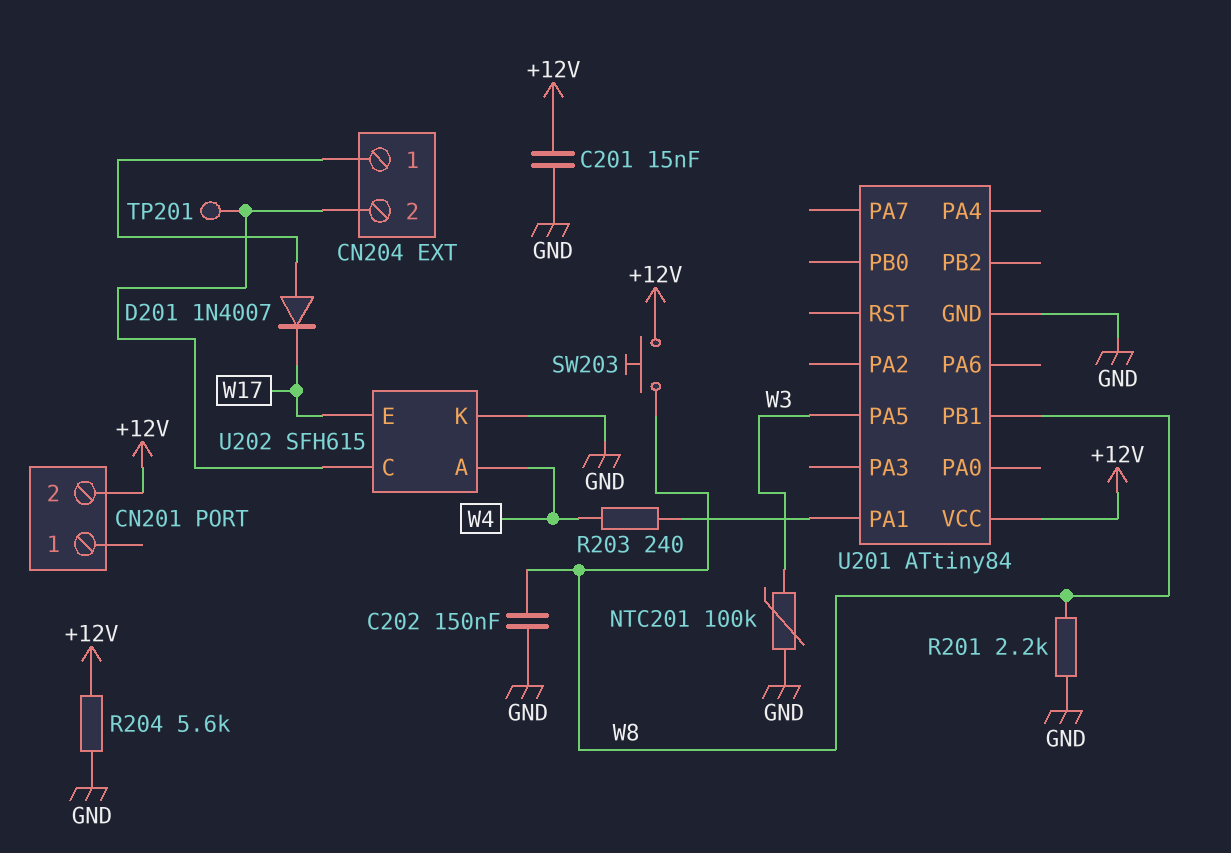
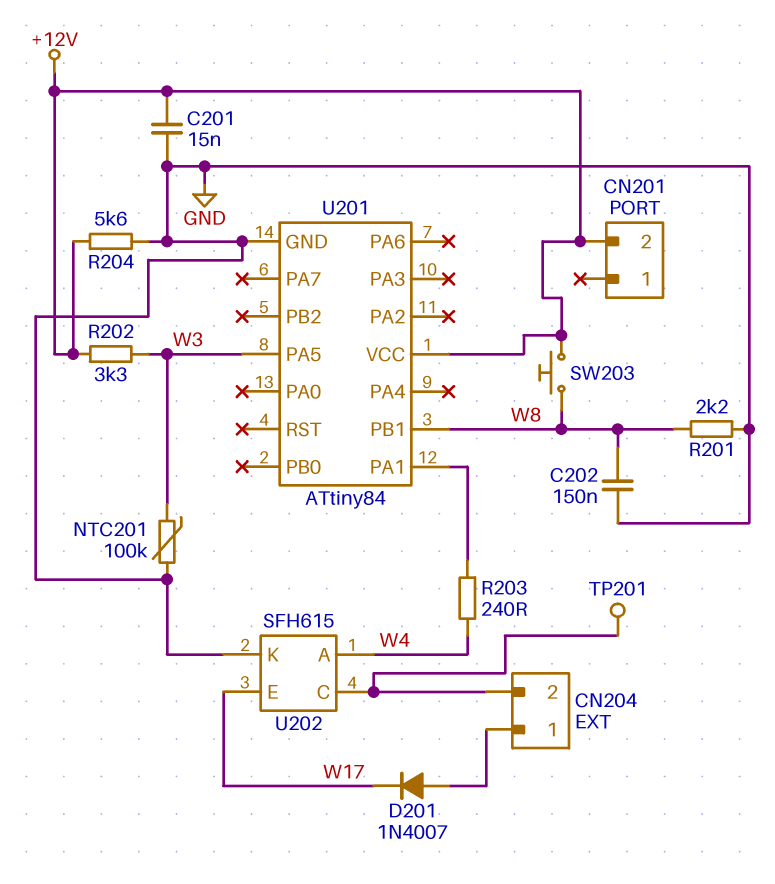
R202: none -> 3.3k (+12V, W3)

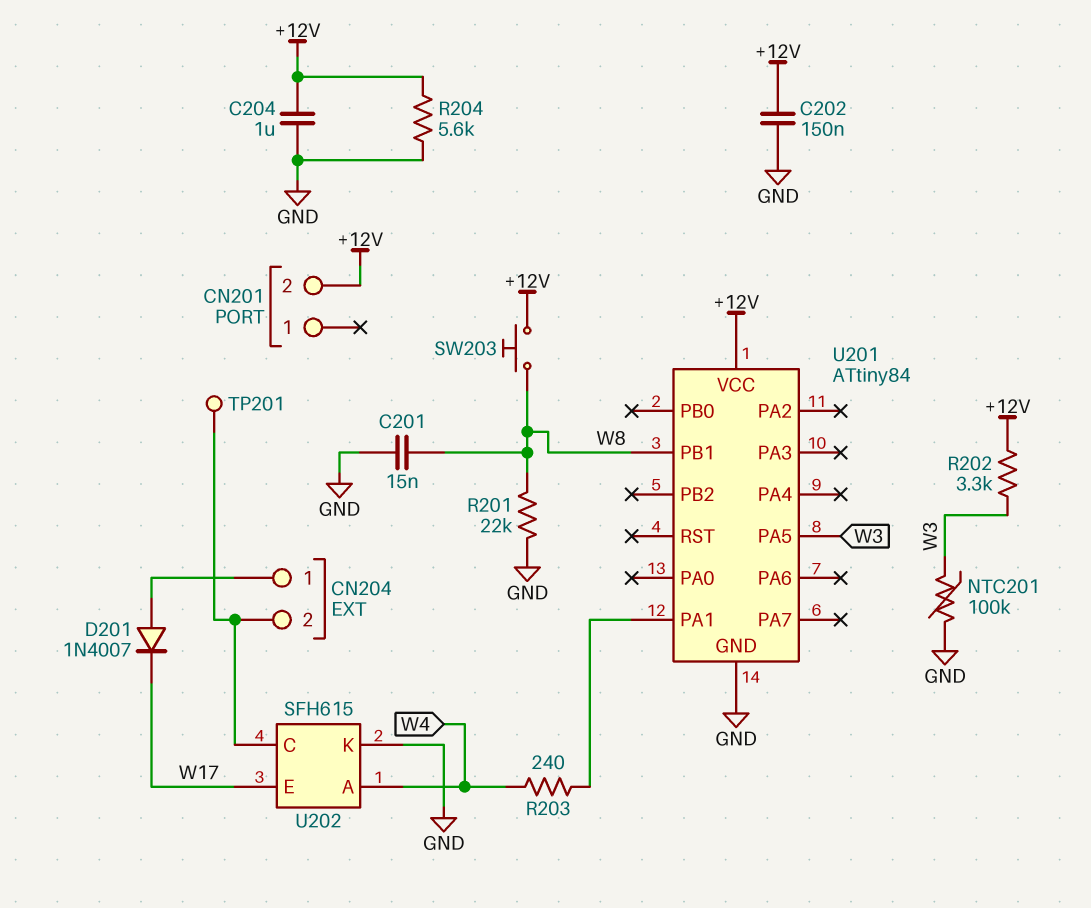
C201: 15nF (+12V, GND) -> 15nF (GND, W8)
C202: 150nF (GND, W8) -> 150nF (+12V, GND)
C204: none -> 1uF (+12V, GND)
R201: 2.2k (GND, W8) -> 22k (GND, W8)

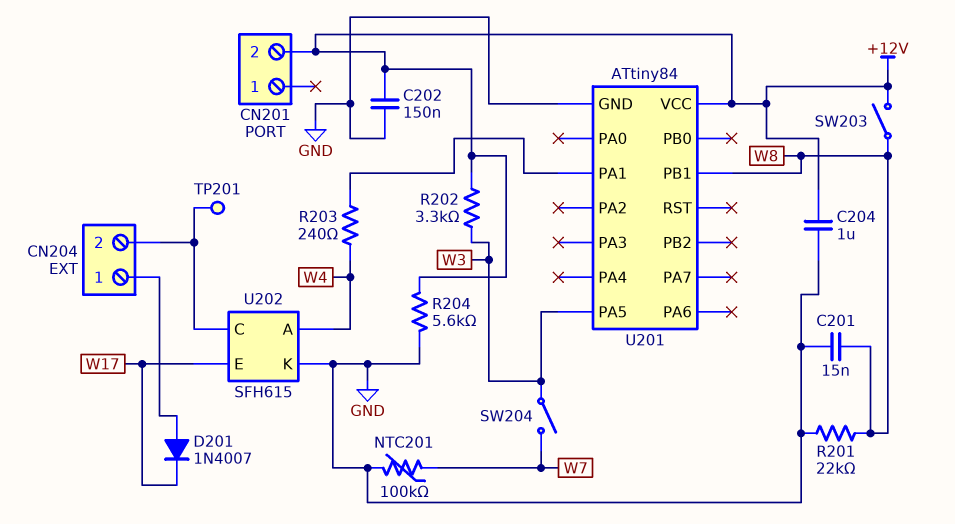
NTC201: 100k (GND, W3) -> 100k (GND, W7)
SW203: button (+12V, W8) -> switch (+12V, W8)
SW204: none -> switch (W3, W7)

